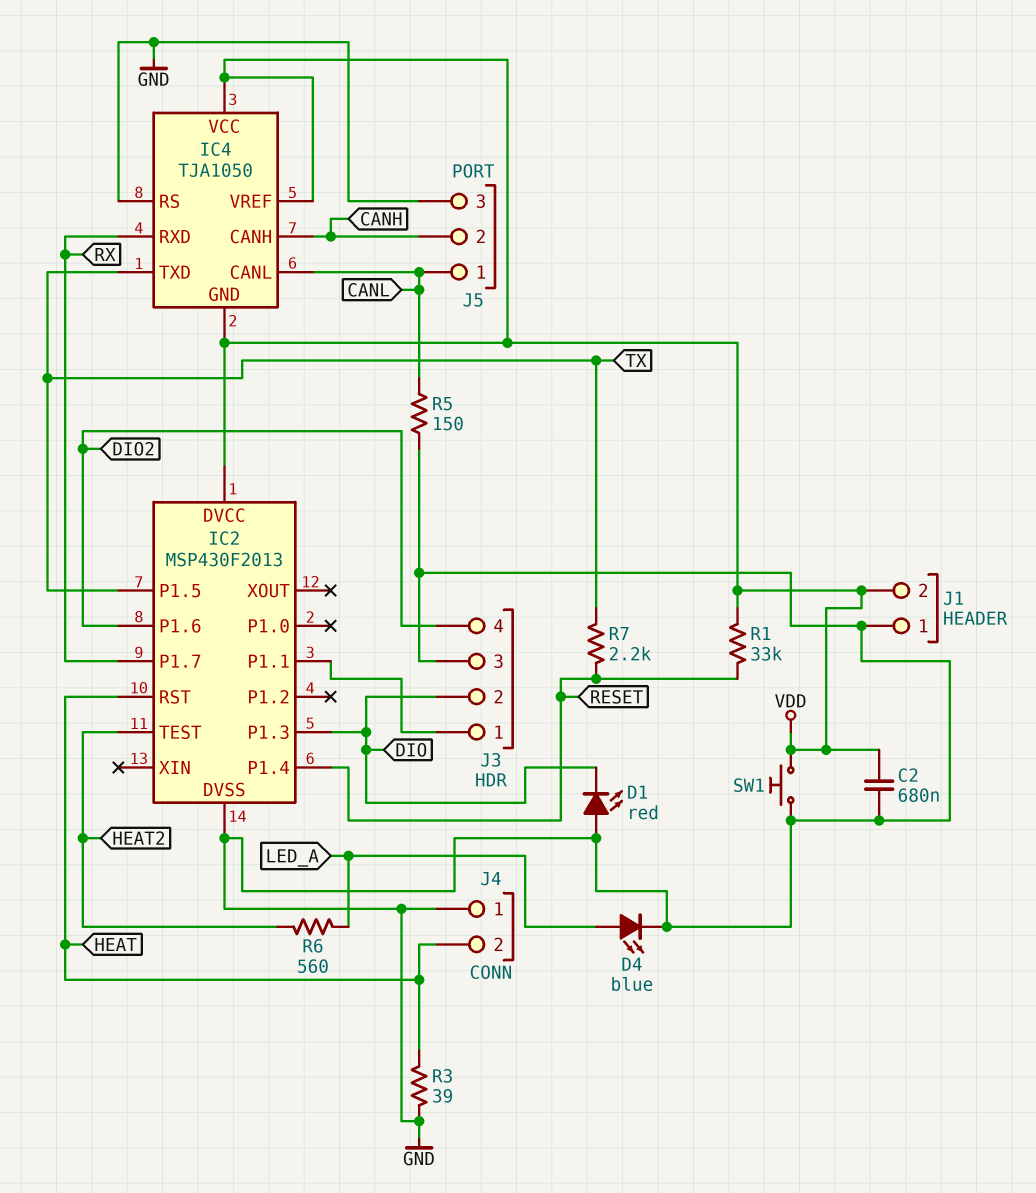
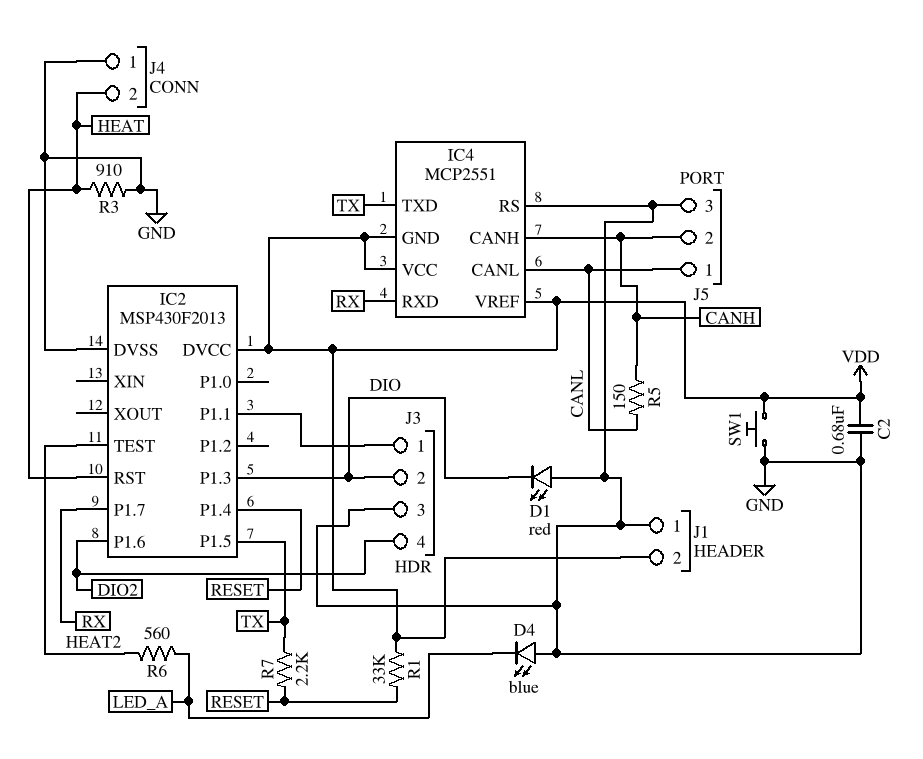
D4: LED blue (A LED_A, K GND) -> LED blue (A GND, K LED_A)
IC4: TJA1050 -> MCP2551
R3: 39 (GND, HEAT) -> 910 (GND, HEAT)
R5: 150 (CANL, GND) -> 150 (CANH, CANL)

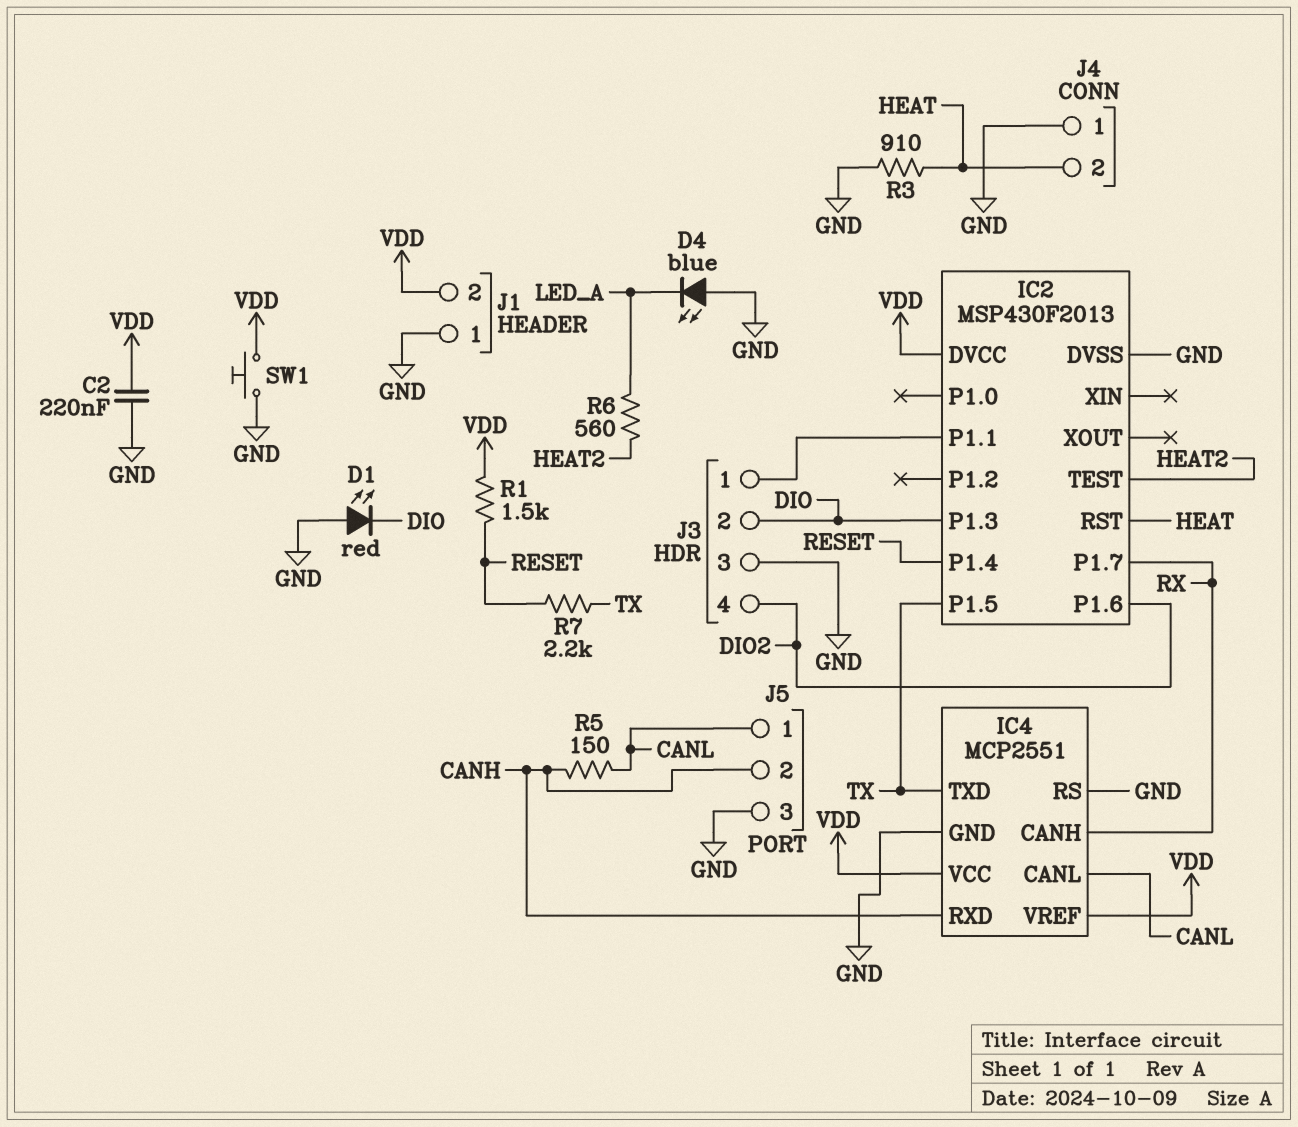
C2: 680nF (GND, VDD) -> 220nF (GND, VDD)
IC4 pin CANH: CANH -> RX
IC4 pin GND: VDD -> GND
IC4 pin RXD: RX -> CANH
R1: 33k (RESET, VDD) -> 1.5k (RESET, VDD)

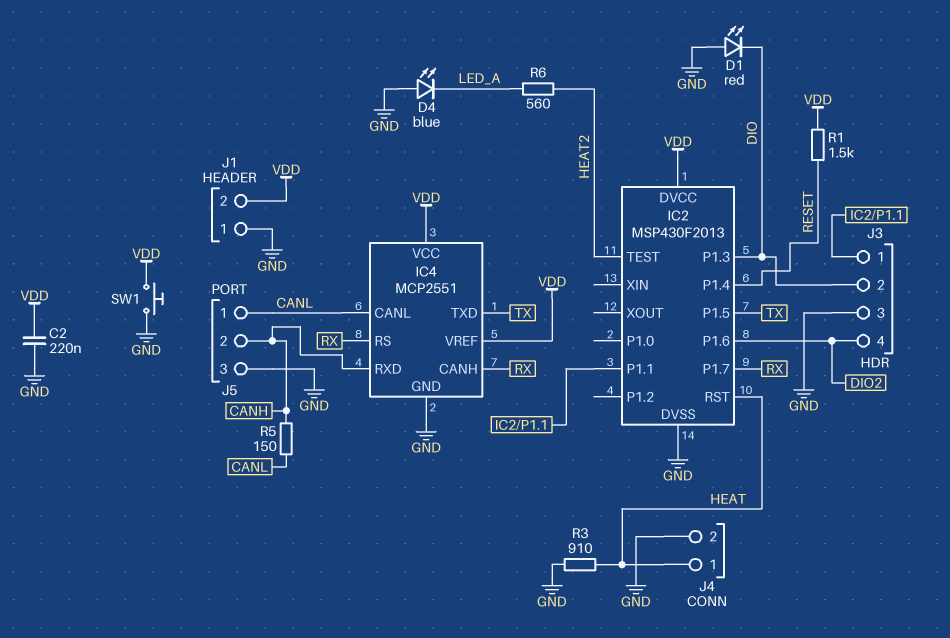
IC4 pin RS: GND -> RX
J4 pin 1: GND -> HEAT
J4 pin 2: HEAT -> GND
R7: 2.2k (RESET, TX) -> none

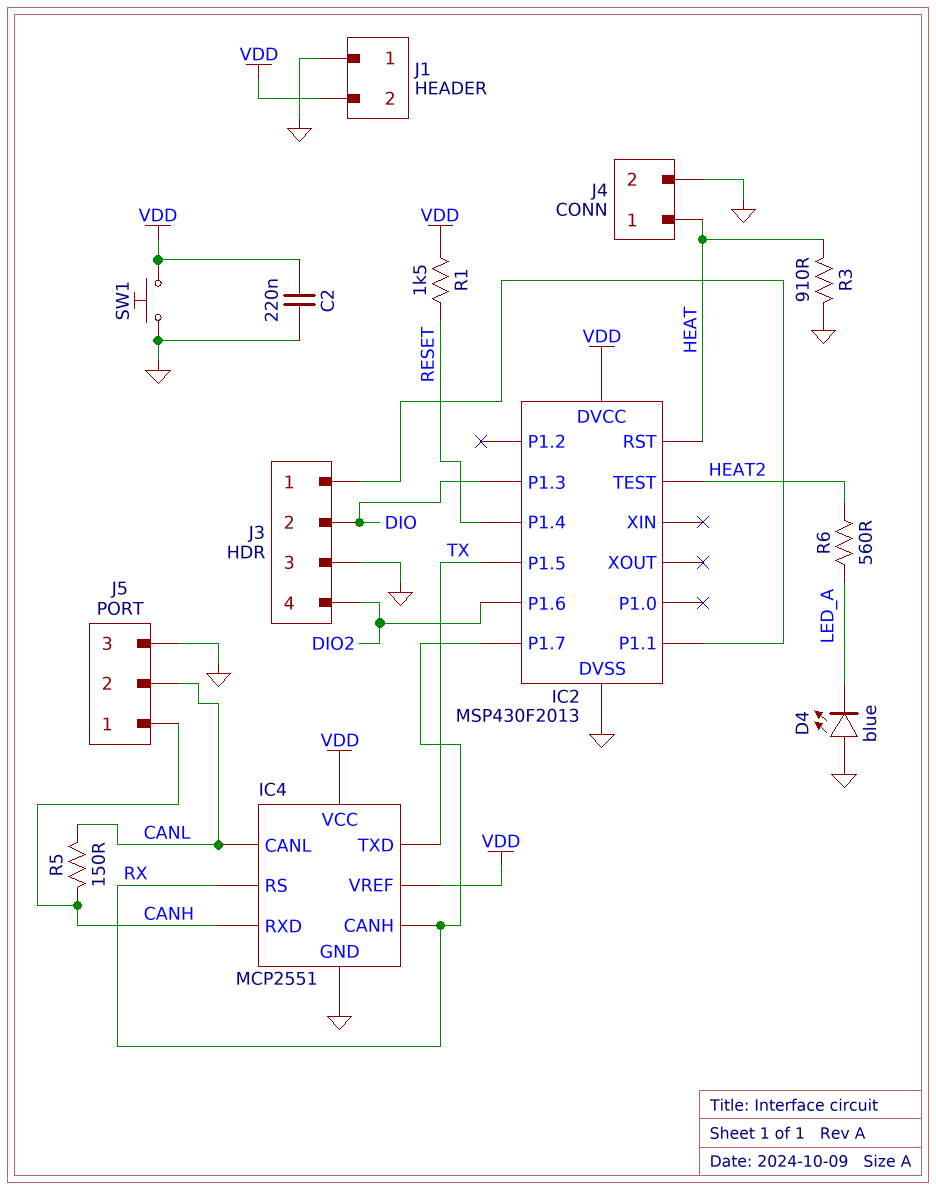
D1: LED red (A GND, K DIO) -> none
J5 pin 1: CANL -> CANH
J5 pin 2: CANH -> CANL

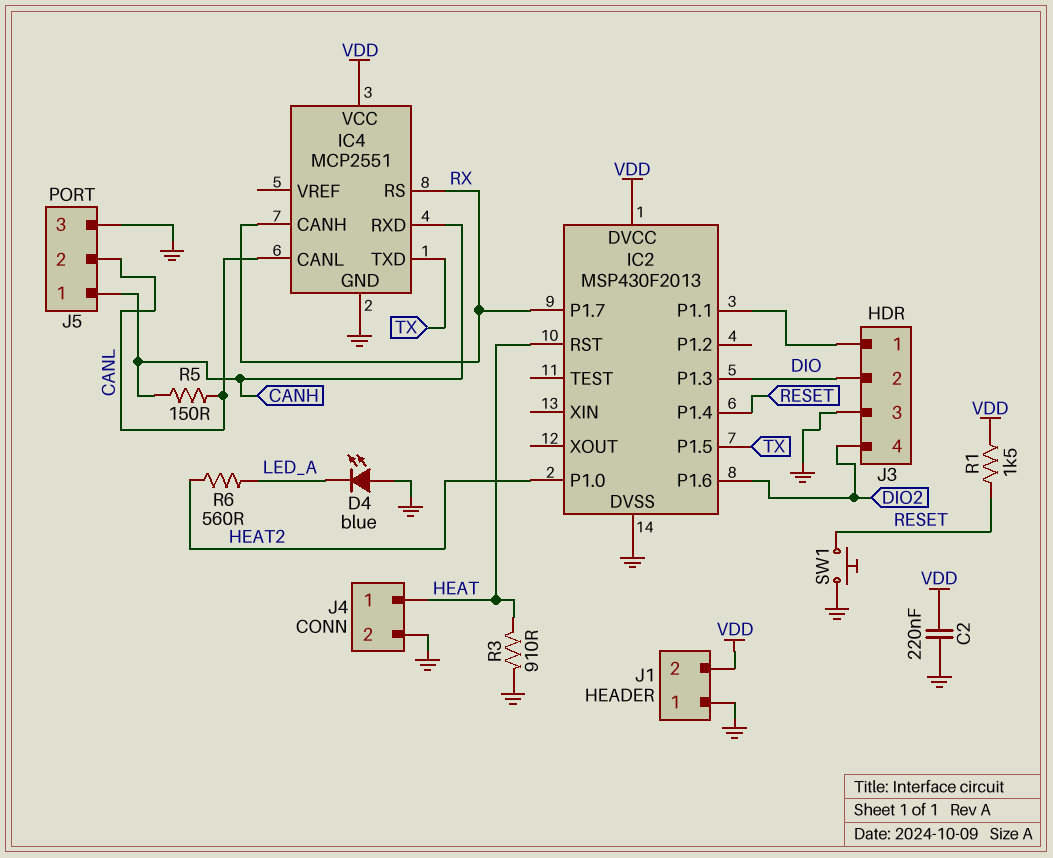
IC2 pin P1.0: none -> HEAT2
IC2 pin TEST: HEAT2 -> none
IC4 pin VREF: VDD -> none
SW1: button (GND, VDD) -> button (GND, RESET)

